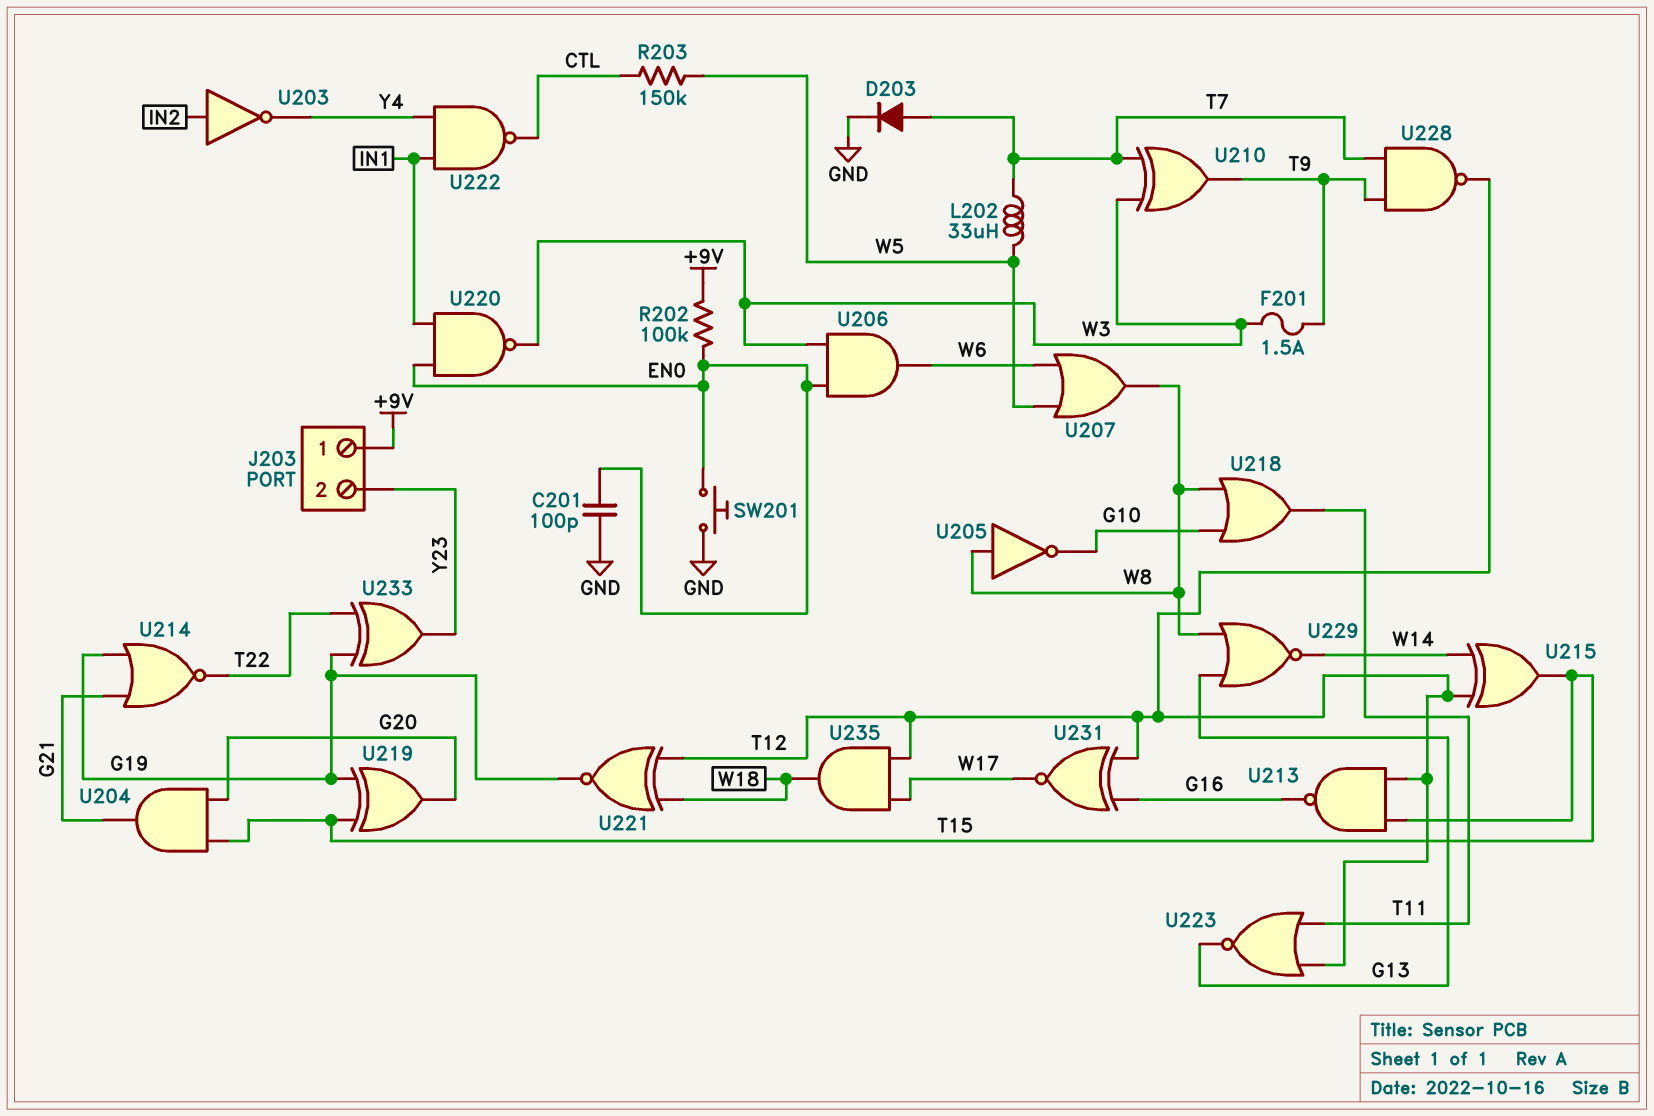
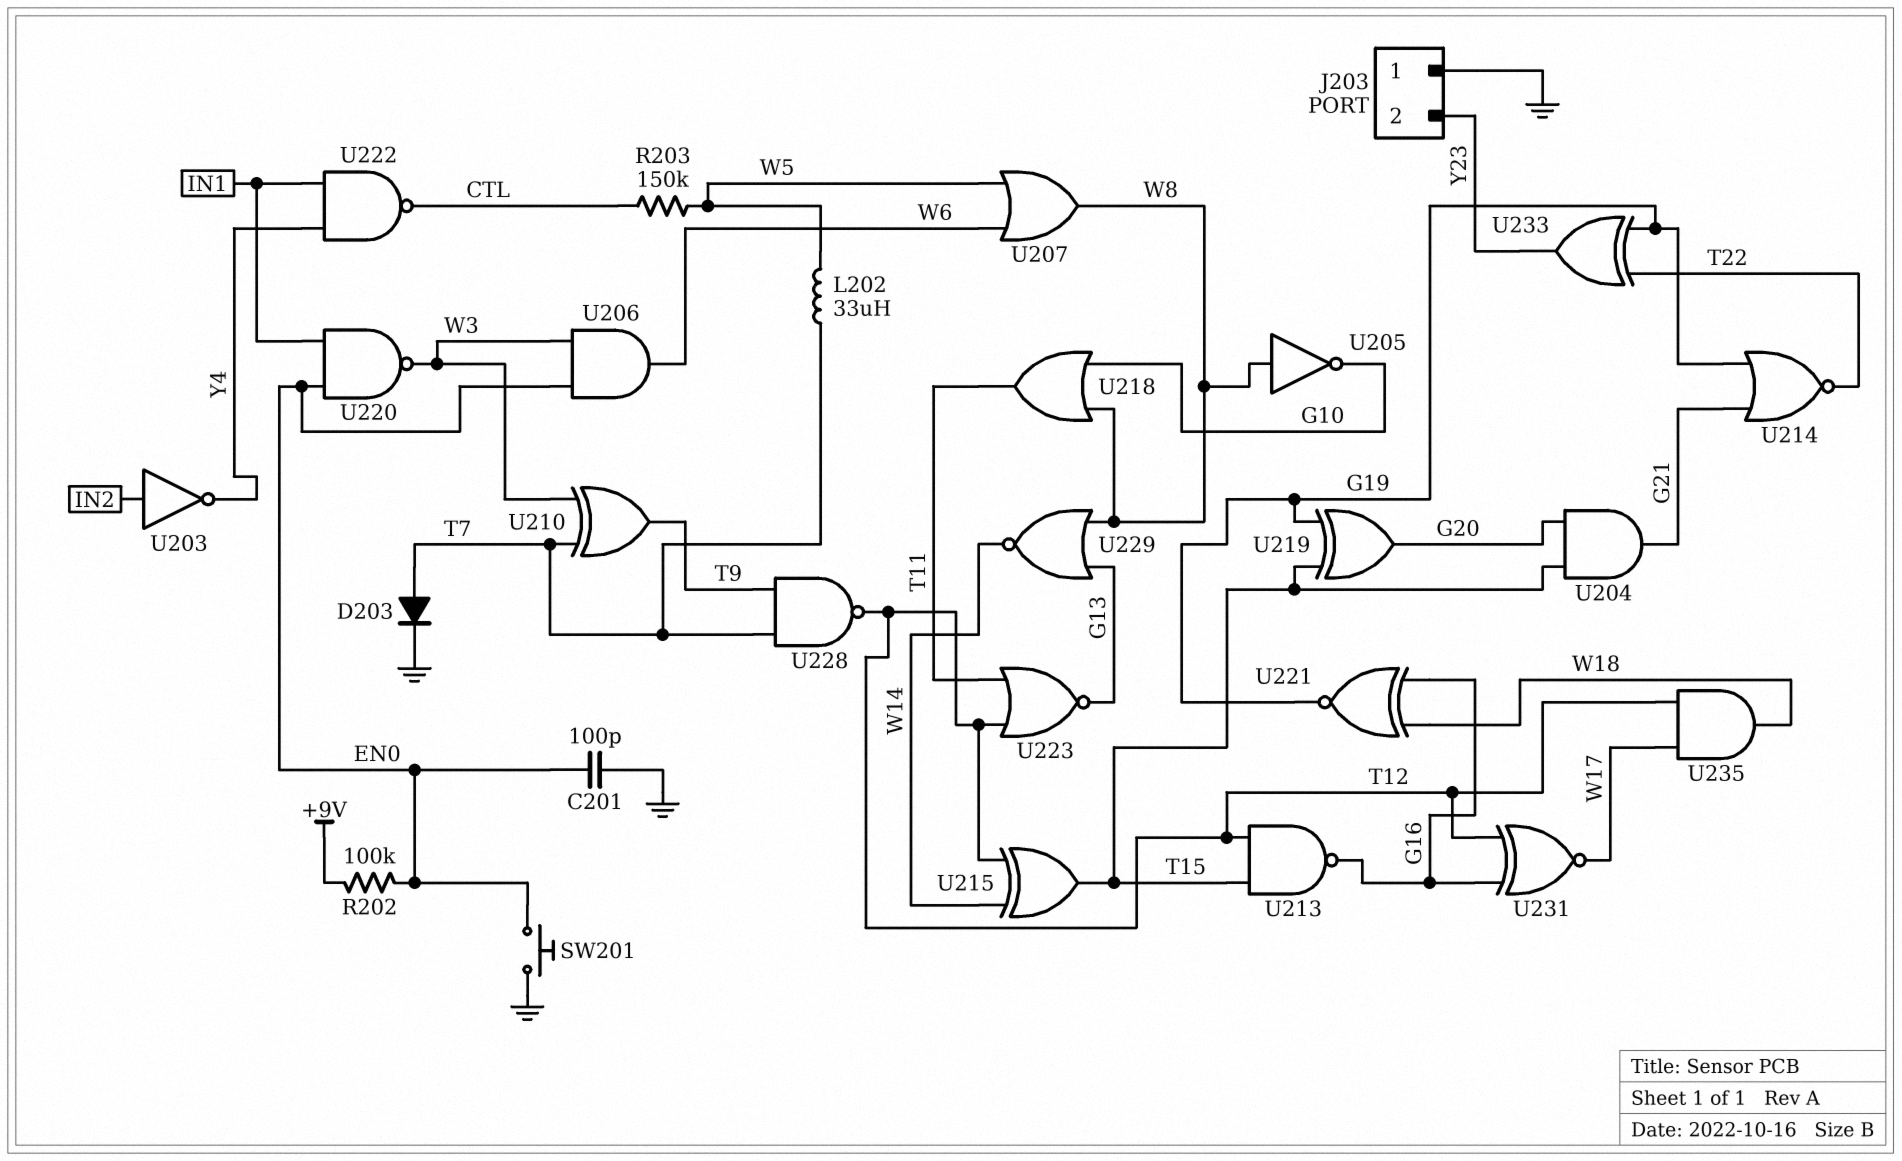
F201: 1.5A (T9, W3) -> none
J203 pin 1: +9V -> GND
U221: XNOR (in T12, in W18, out G19) -> XNOR (in G16, in W18, out G19)

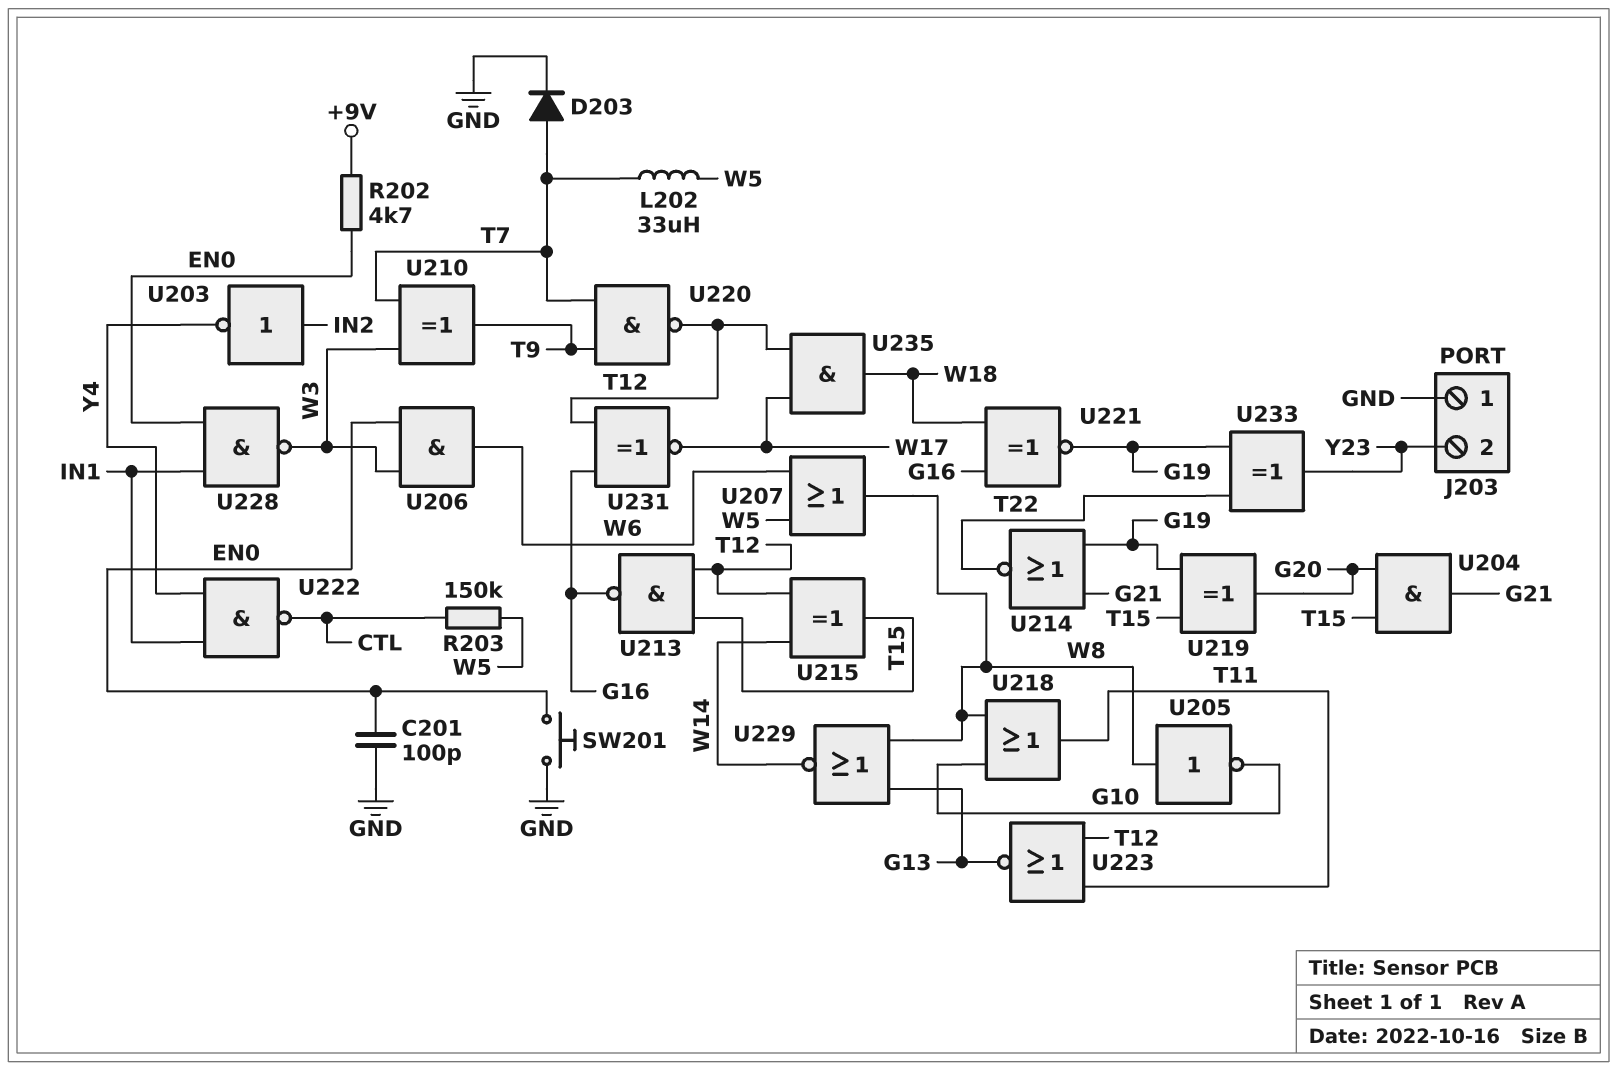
R202: 100k (+9V, EN0) -> 4.7k (+9V, EN0)
U220: NAND (in EN0, in IN1, out W3) -> NAND (in T7, in T9, out T12)
U228: NAND (in T7, in T9, out T12) -> NAND (in EN0, in IN1, out W3)

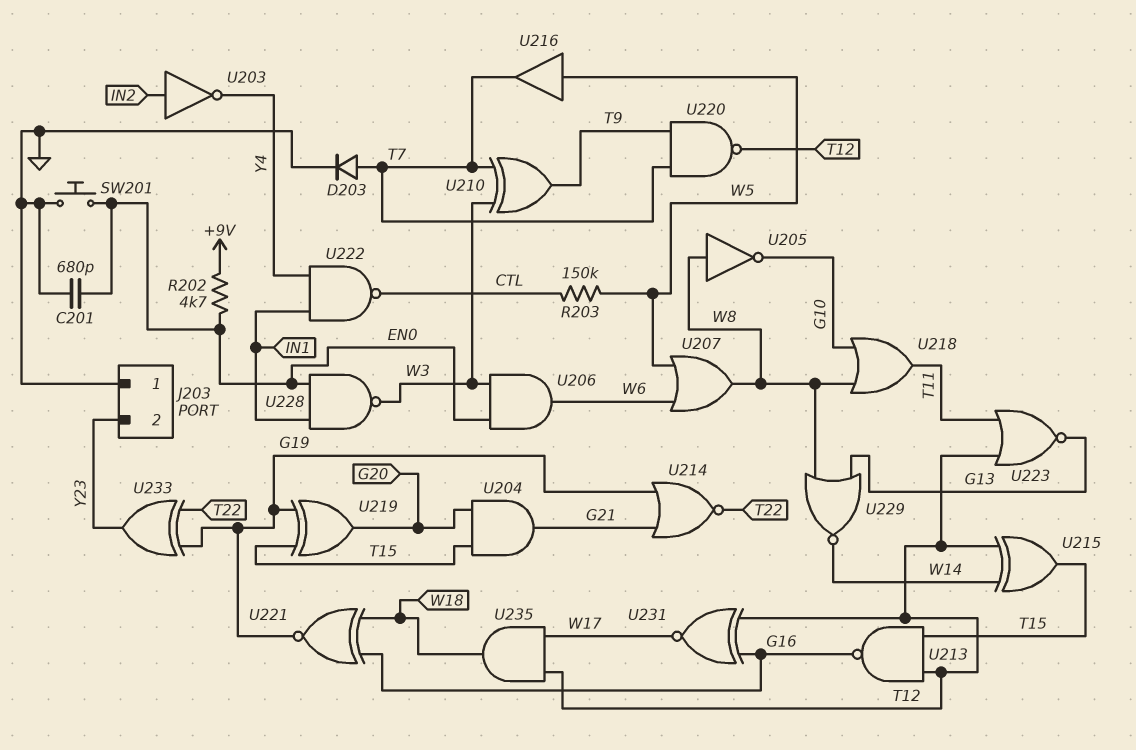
C201: 100pF (EN0, GND) -> 680pF (EN0, GND)
L202: 33uH (T7, W5) -> none
U216: none -> buffer (in W5, out T7)

